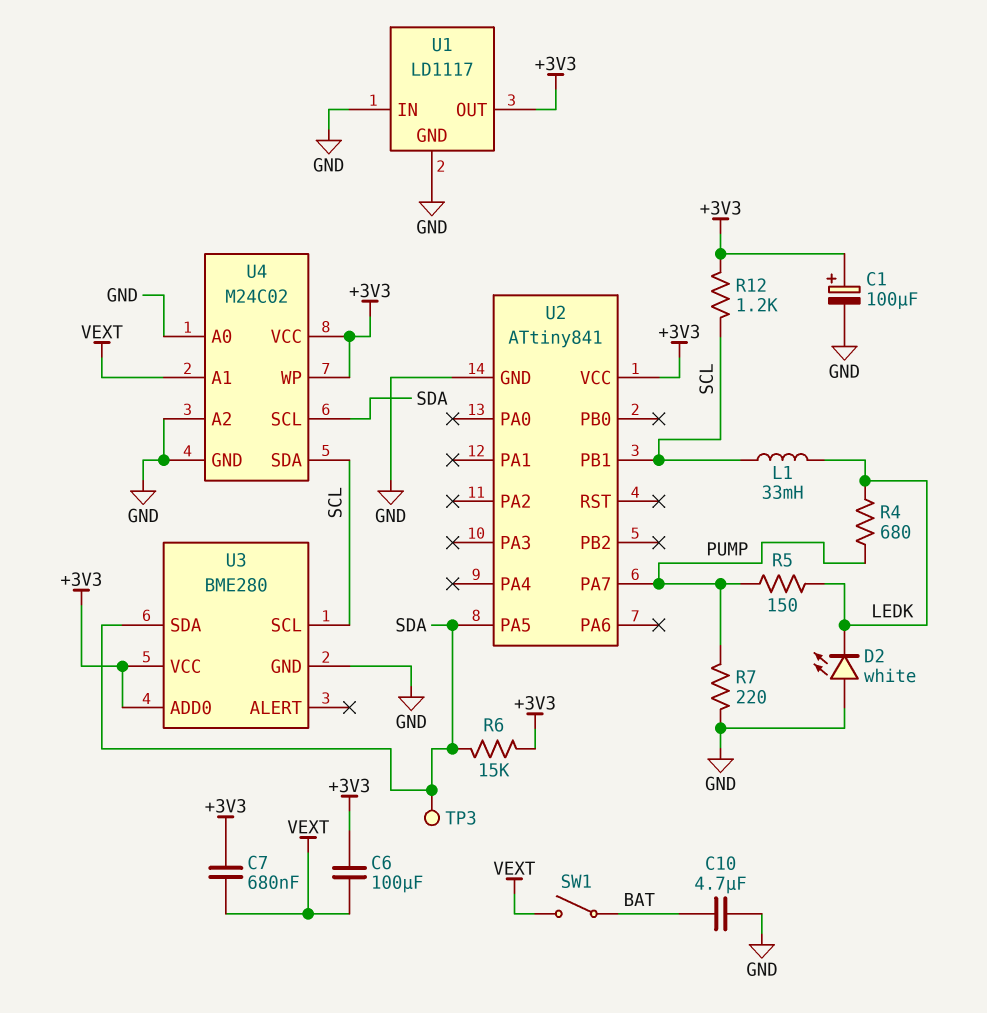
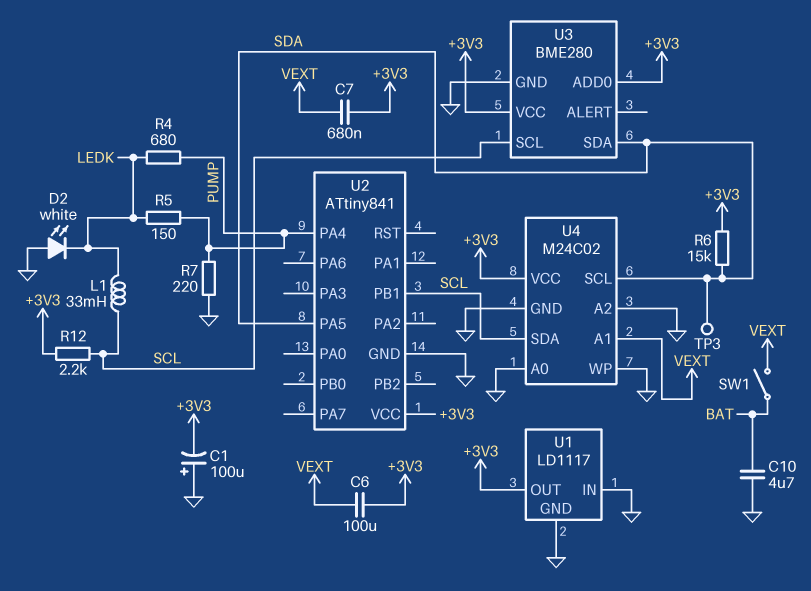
C1: 100uF (plus +3V3, minus GND) -> 100uF (plus GND, minus +3V3)
R12: 1.2k (+3V3, SCL) -> 2.2k (+3V3, SCL)
U2 pin PA4: none -> PUMP
U2 pin PA7: PUMP -> none
U4 pin WP: +3V3 -> GND

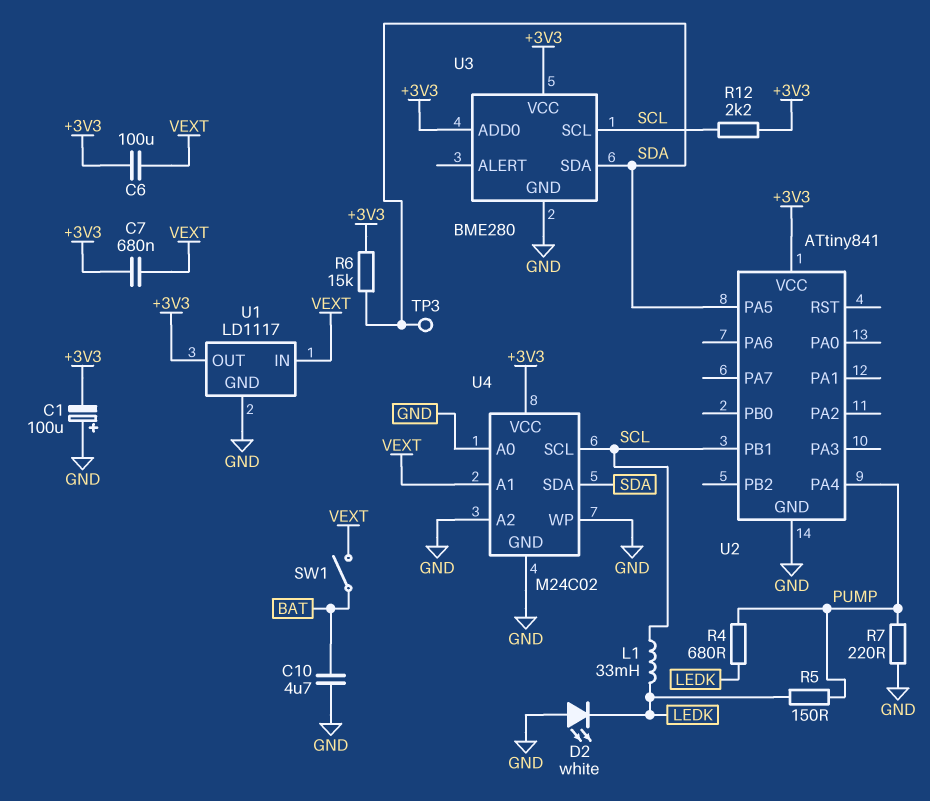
U1 pin IN: GND -> VEXT
U4 pin SCL: SDA -> SCL
U4 pin SDA: SCL -> SDA

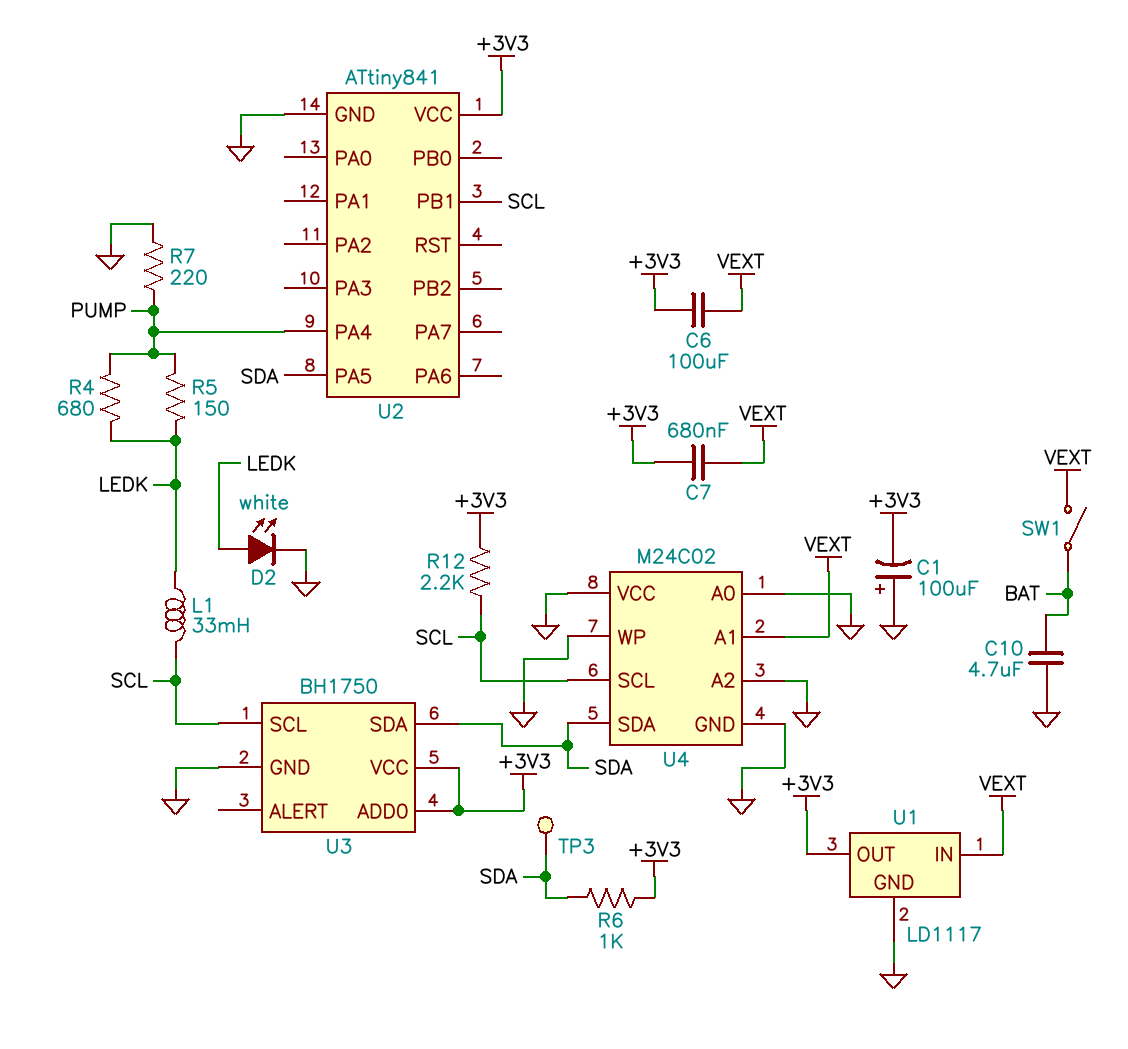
D2: LED white (A GND, K LEDK) -> LED white (A LEDK, K GND)
R6: 15k (+3V3, SDA) -> 1k (+3V3, SDA)
U3: BME280 -> BH1750
U4 pin VCC: +3V3 -> GND

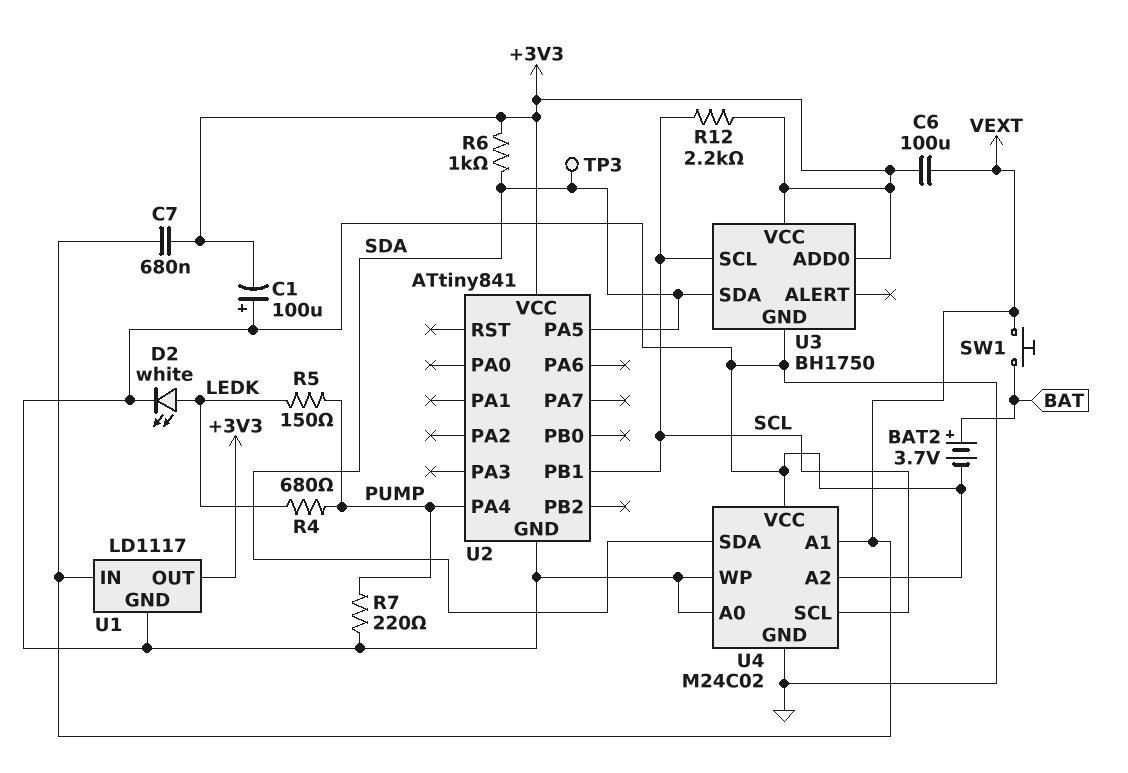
BAT2: none -> 3.7V (plus BAT, minus GND)
C10: 4.7uF (BAT, GND) -> none
L1: 33mH (LEDK, SCL) -> none
SW1: switch (BAT, VEXT) -> button (BAT, VEXT)

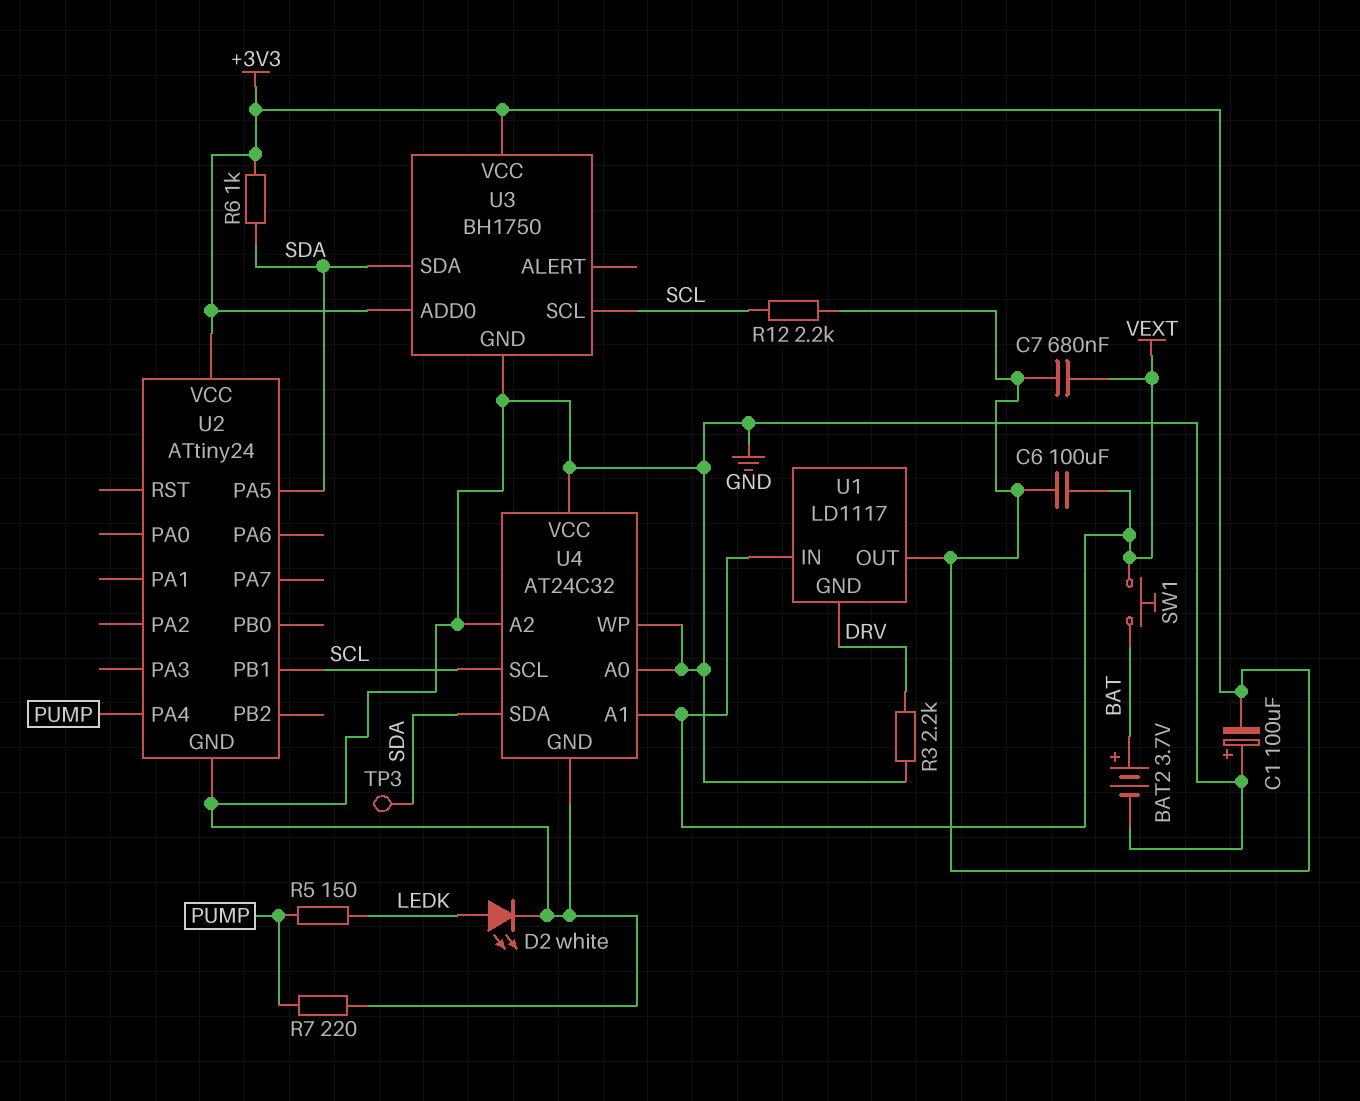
R3: none -> 2.2k (DRV, GND)
R4: 680 (LEDK, PUMP) -> none
U1 pin GND: GND -> DRV
U2: ATtiny841 -> ATtiny24
U4: M24C02 -> AT24C32

